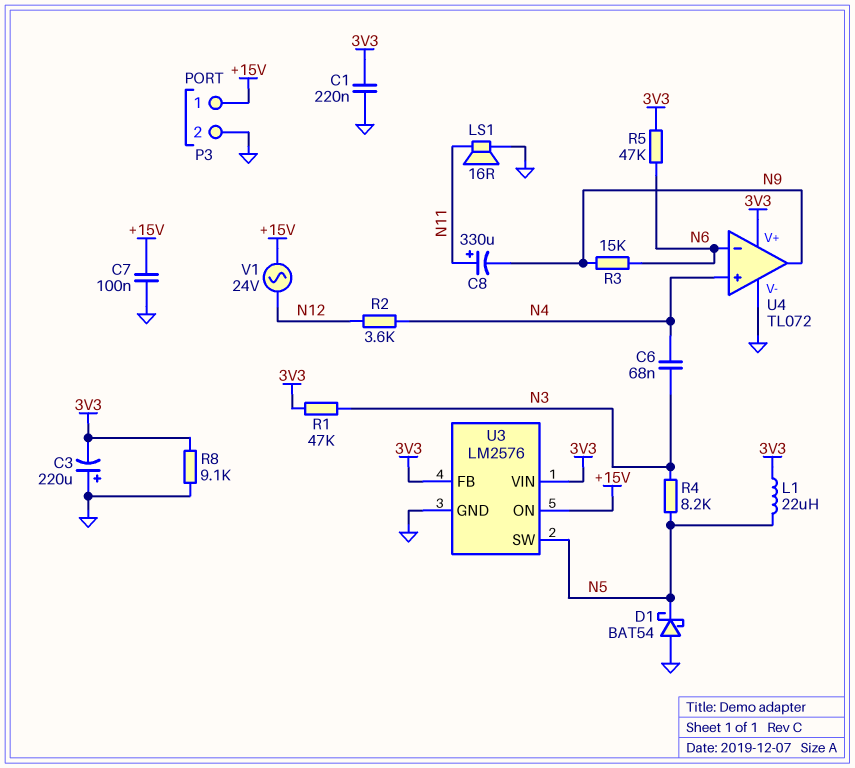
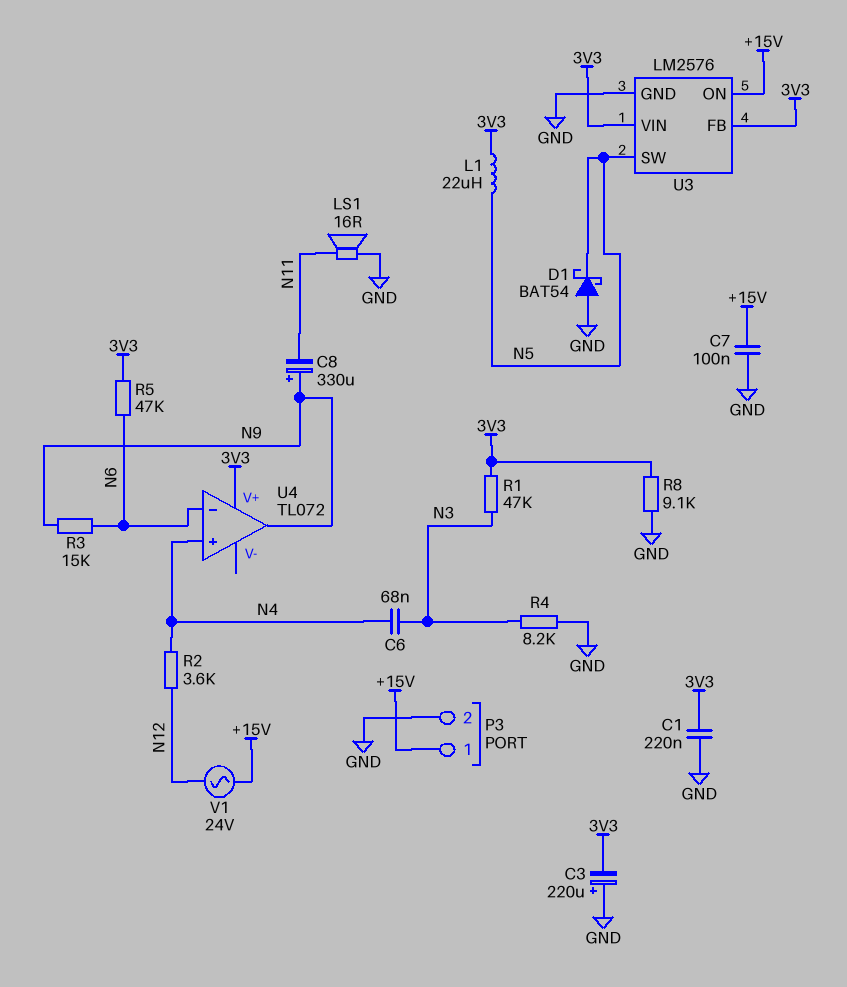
C8: 330uF (plus N11, minus N9) -> 330uF (plus N9, minus N11)
R4: 8.2k (N3, N5) -> 8.2k (GND, N3)
U4 pin V-: GND -> none

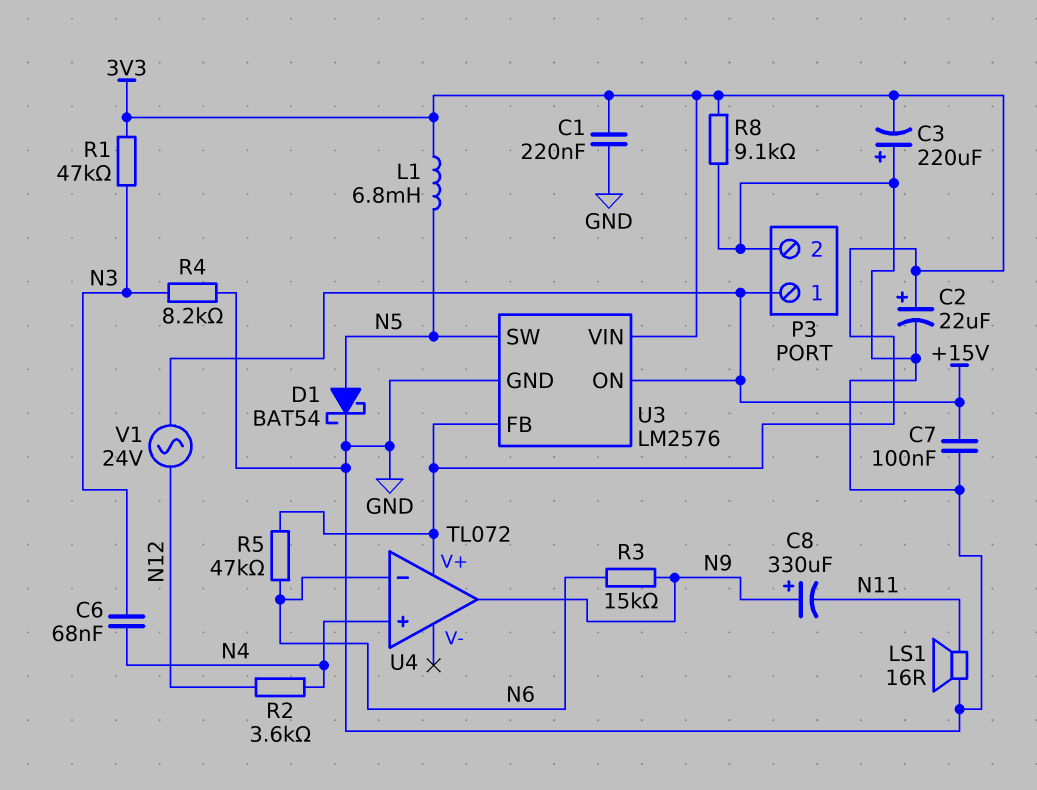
C2: none -> 22uF (plus 3V3, minus GND)
D1: schottky BAT54 (A GND, K N5) -> schottky BAT54 (A N5, K GND)
L1: 22uH (3V3, N5) -> 6.8mH (3V3, N5)

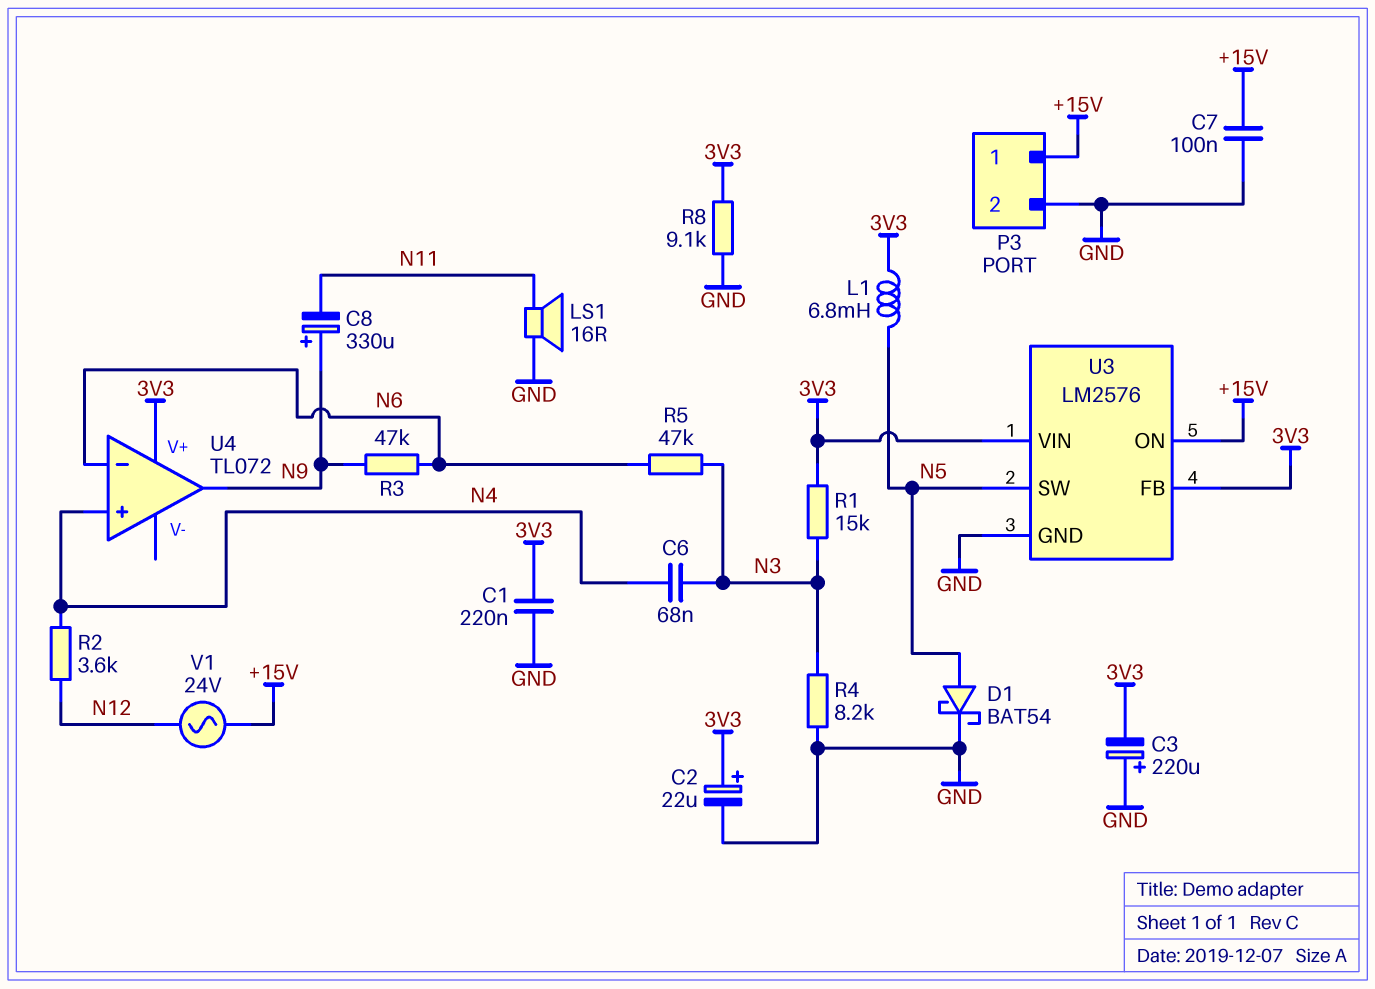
R1: 47k (3V3, N3) -> 15k (3V3, N3)
R3: 15k (N6, N9) -> 47k (N6, N9)
R5: 47k (3V3, N6) -> 47k (N3, N6)

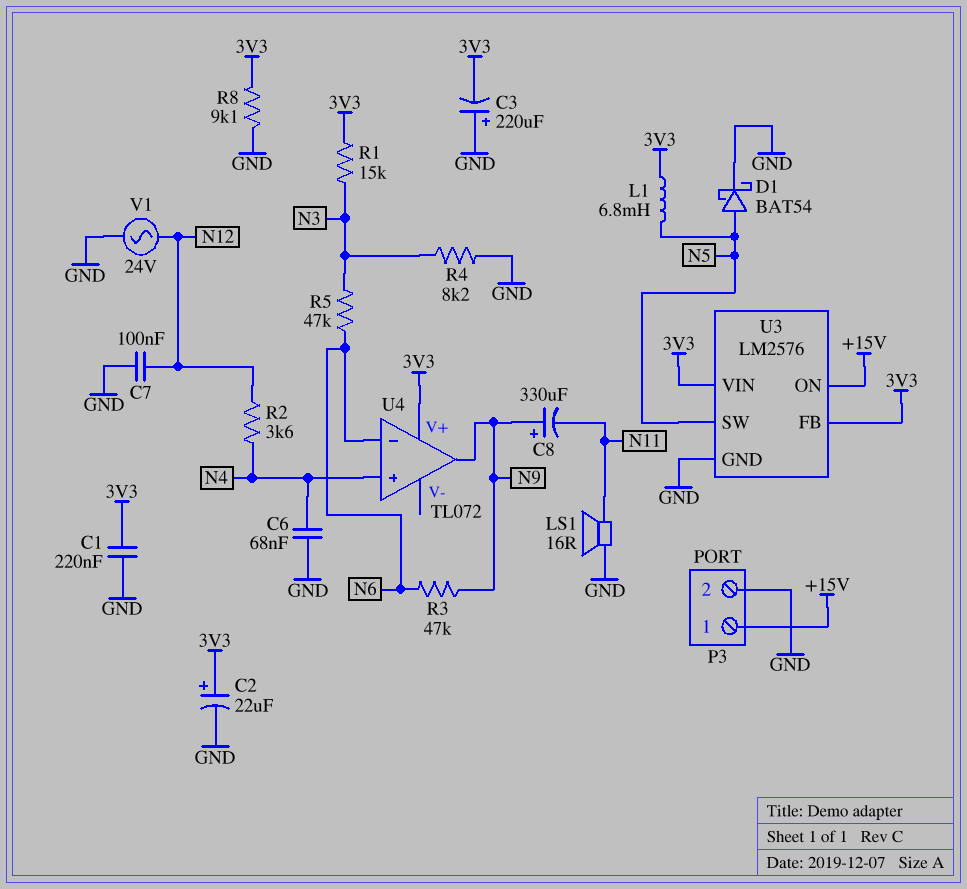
C6: 68nF (N3, N4) -> 68nF (GND, N4)
C7: 100nF (+15V, GND) -> 100nF (GND, N12)
V1: AC 24V (+15V, N12) -> AC 24V (GND, N12)

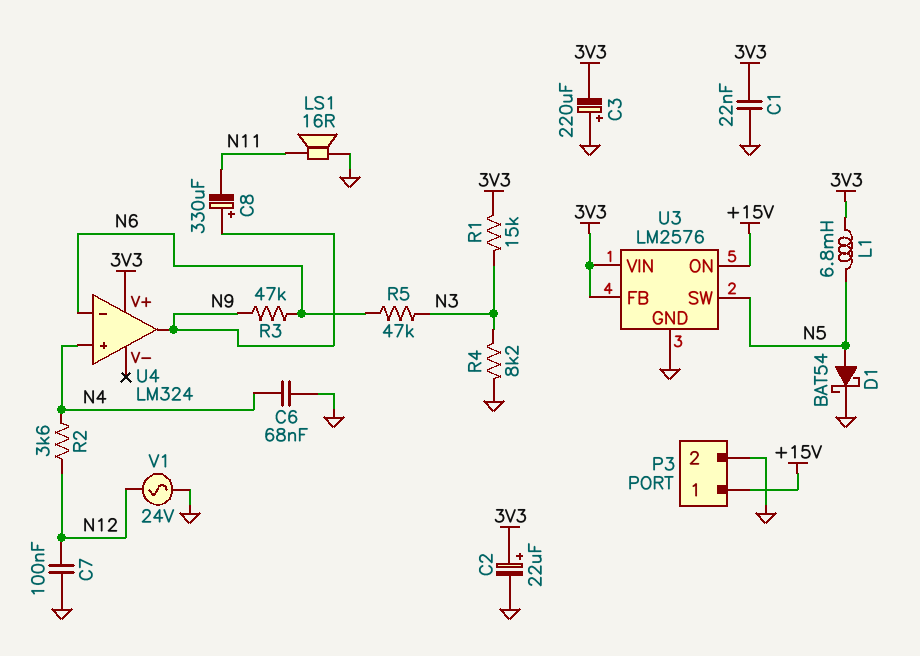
C1: 220nF (3V3, GND) -> 22nF (3V3, GND)
R8: 9.1k (3V3, GND) -> none
U4: TL072 -> LM324

